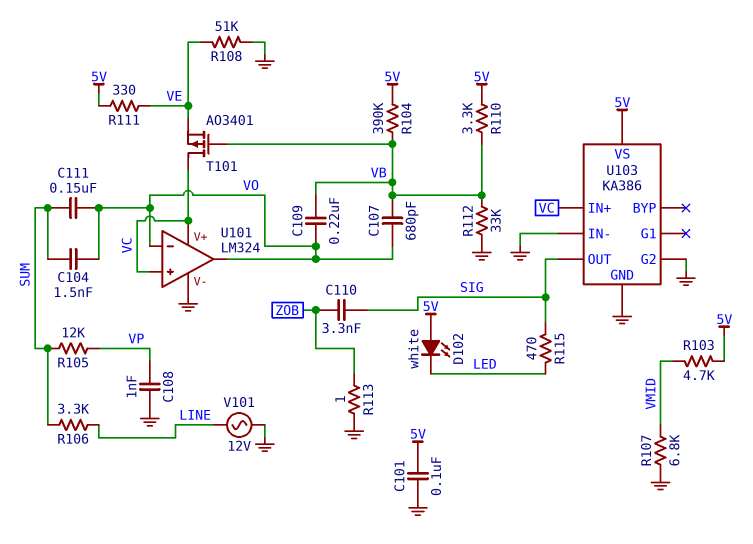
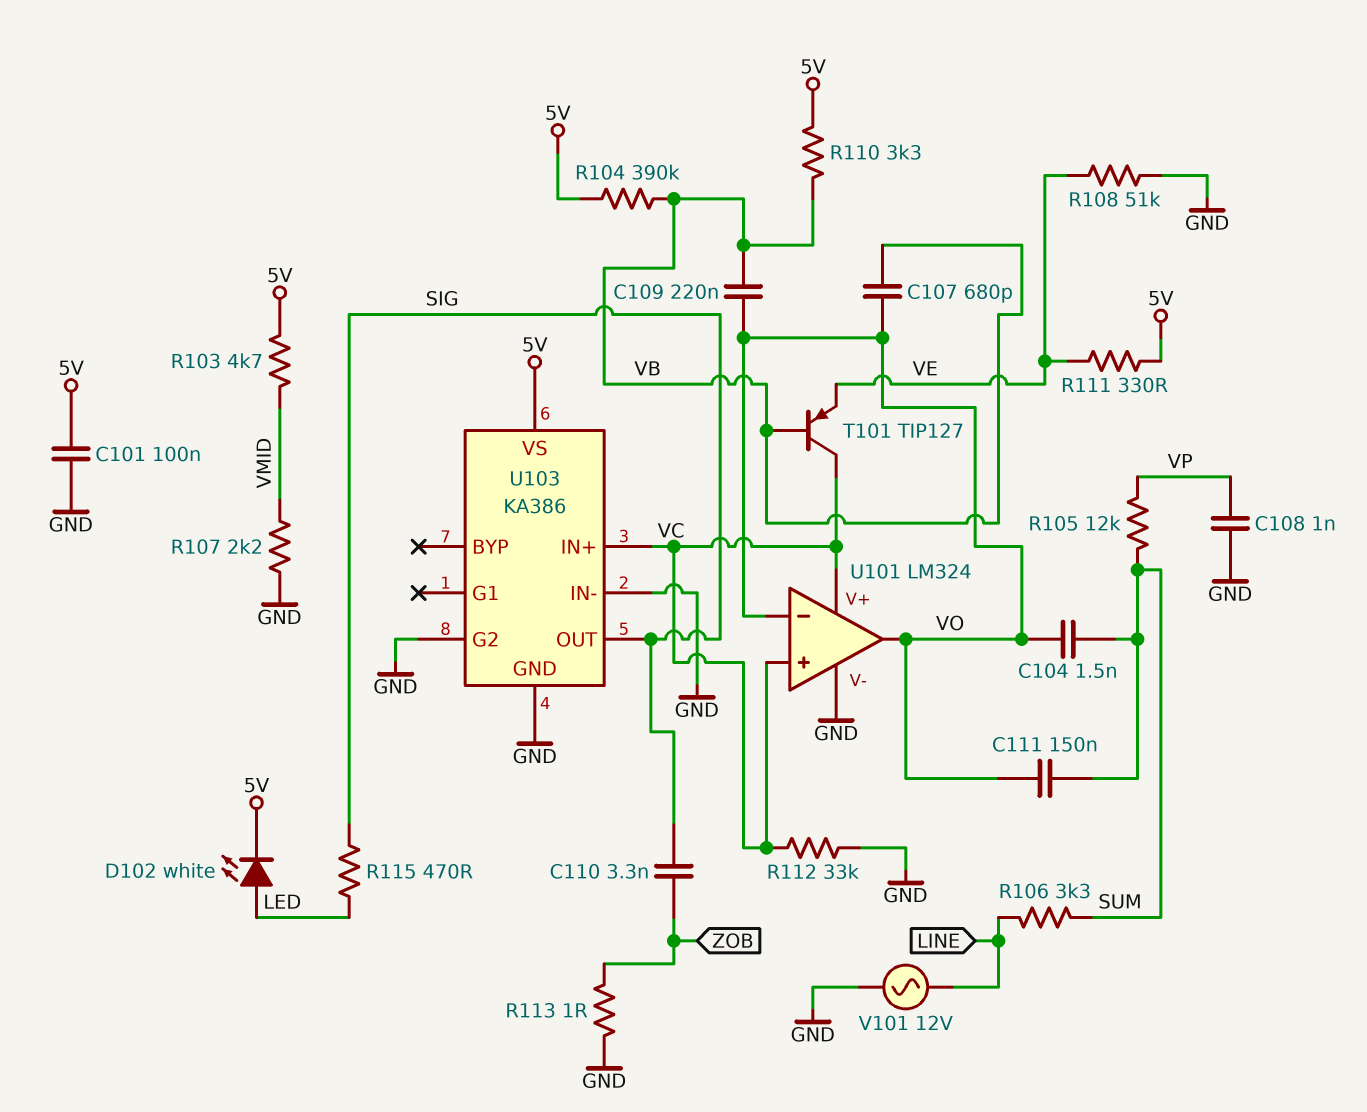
D102: LED white (A 5V, K LED) -> LED white (A LED, K 5V)
R107: 6.8k (GND, VMID) -> 2.2k (GND, VMID)
R112: 33k (GND, VB) -> 33k (GND, VC)
T101: PMOS AO3401 (G VB, D VC, S VE) -> PNP TIP127 (B VB, C VC, E VE)

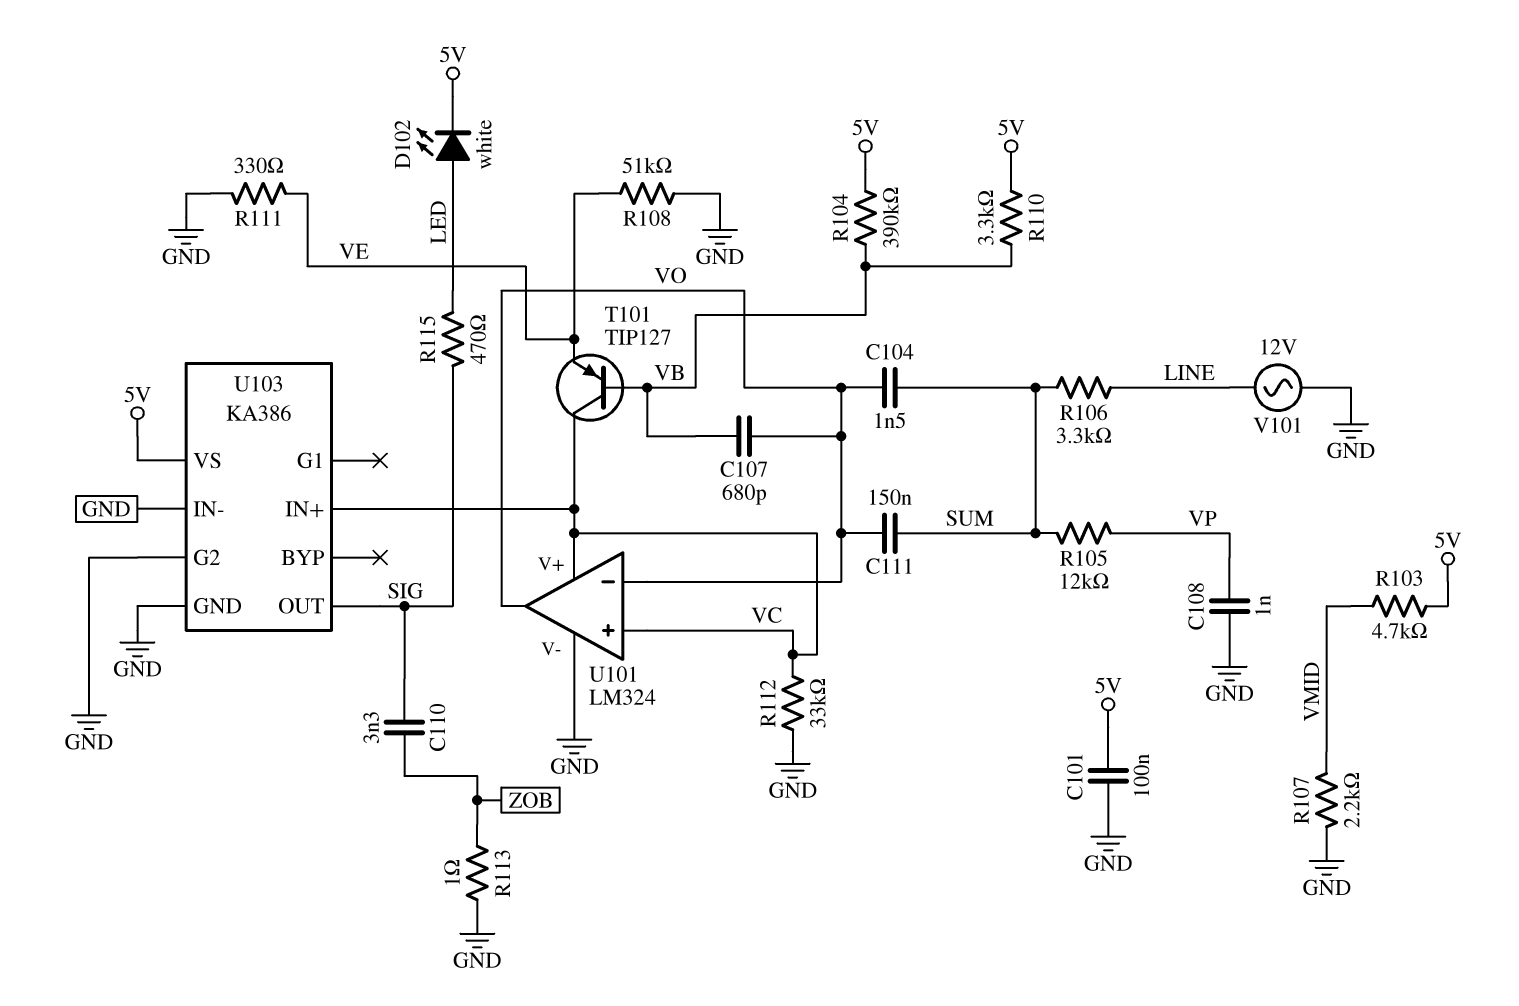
C109: 220nF (VB, VO) -> none
R111: 330 (5V, VE) -> 330 (GND, VE)

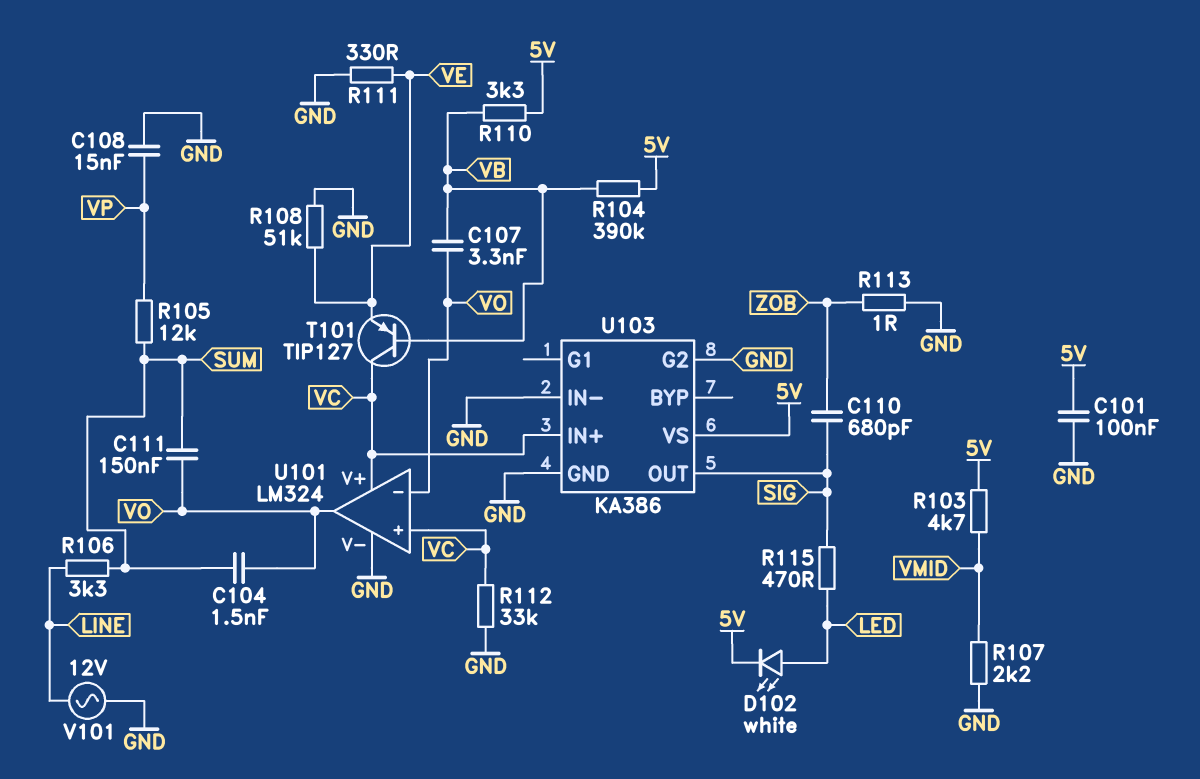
C107: 680pF (VB, VO) -> 3.3nF (VB, VO)
C108: 1nF (GND, VP) -> 15nF (GND, VP)
C110: 3.3nF (SIG, ZOB) -> 680pF (SIG, ZOB)

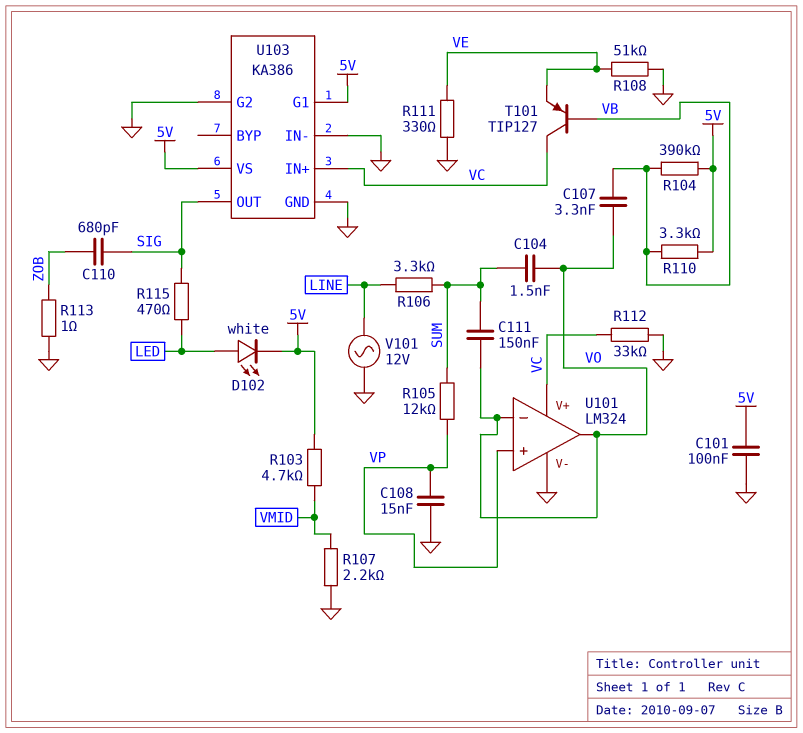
U101 pin in+: VC -> VP
U103 pin G1: none -> 5V

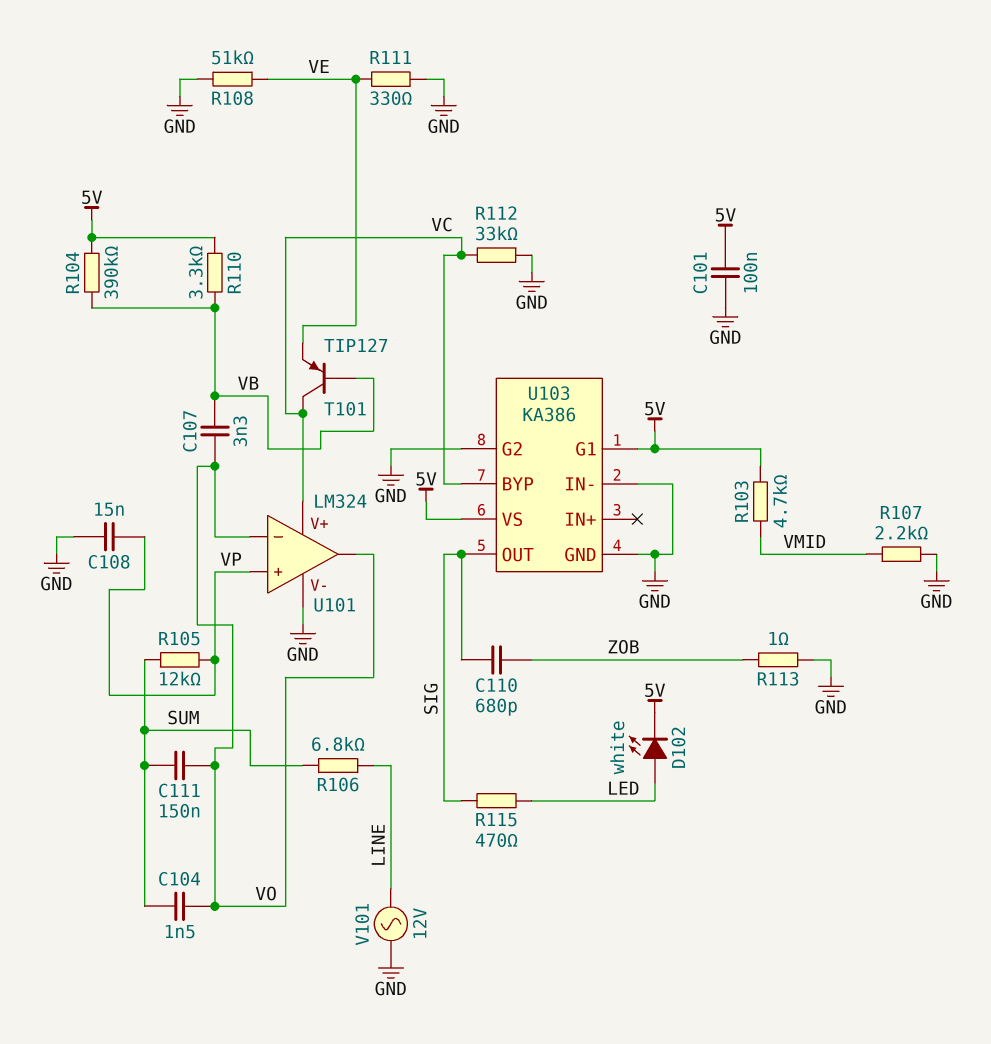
R106: 3.3k (LINE, SUM) -> 6.8k (LINE, SUM)
U103 pin BYP: none -> VC
U103 pin IN+: VC -> none

